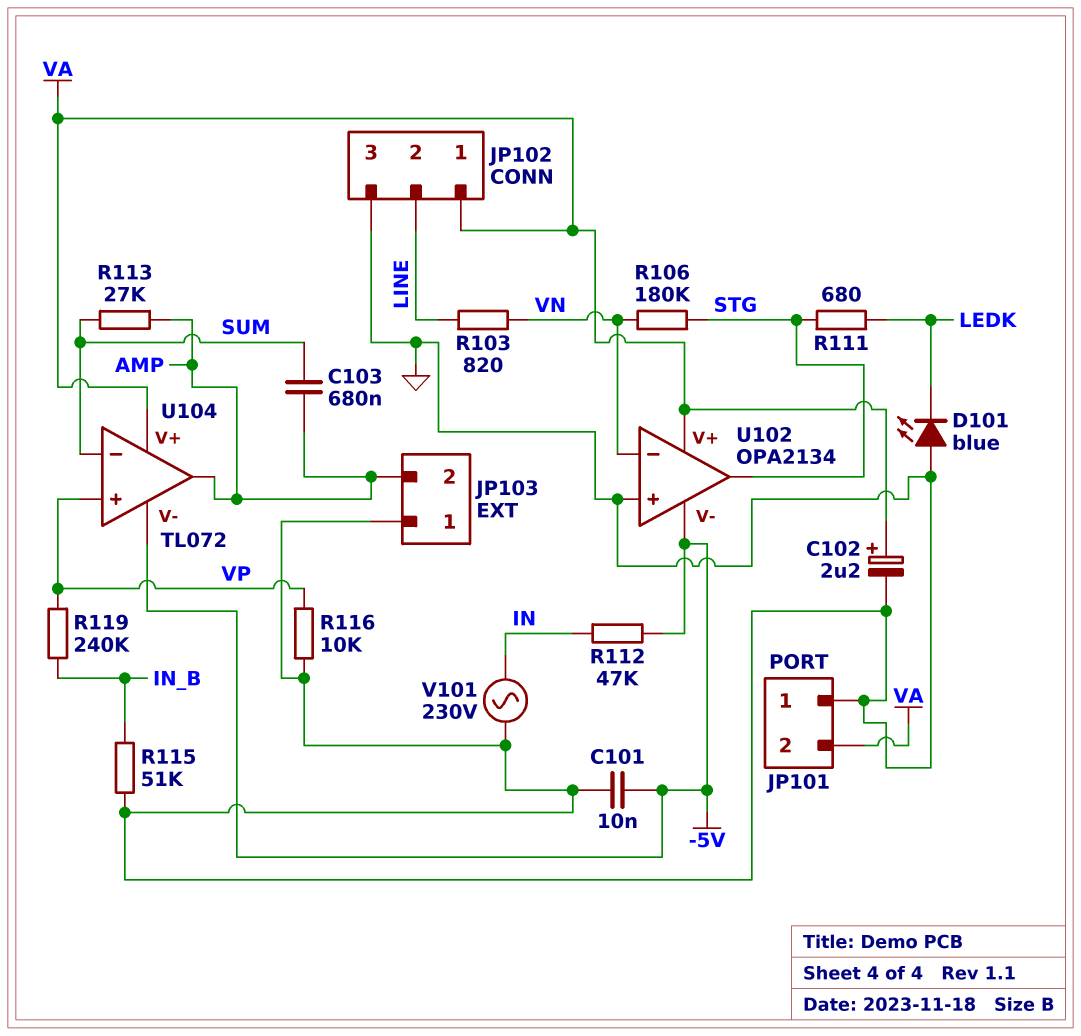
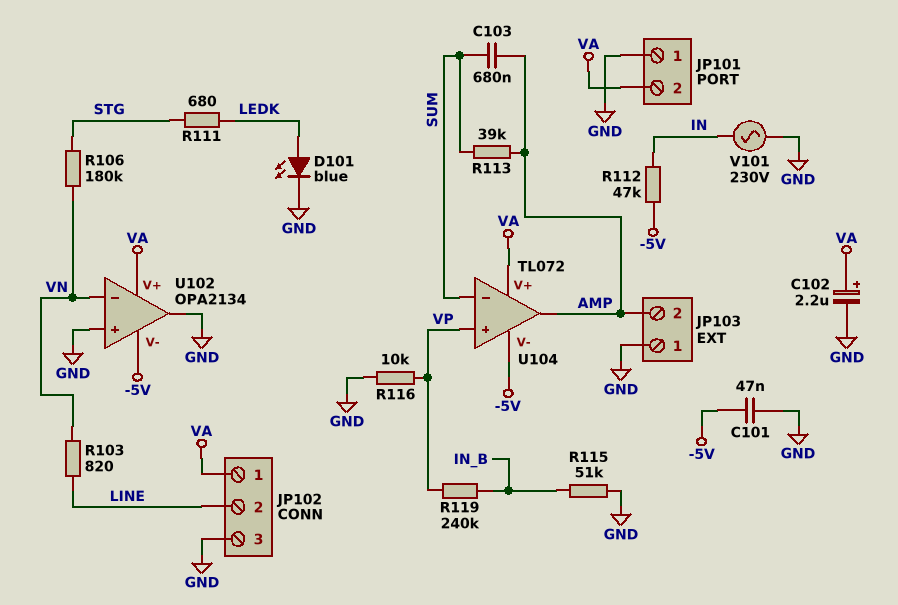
C101: 10nF (-5V, GND) -> 47nF (-5V, GND)
D101: LED blue (A GND, K LEDK) -> LED blue (A LEDK, K GND)
R113: 27k (AMP, SUM) -> 39k (AMP, SUM)
U102 pin out: STG -> GND

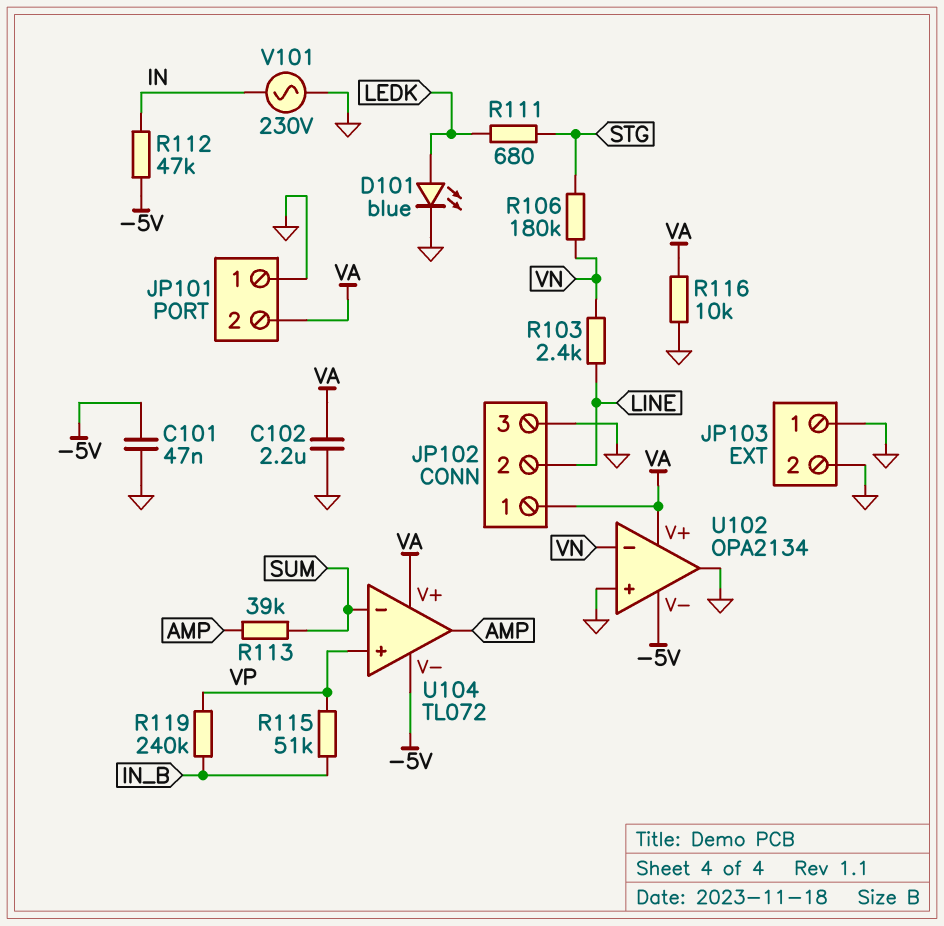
C102: 2.2uF (plus VA, minus GND) -> 2.2uF (GND, VA)
C103: 680nF (AMP, SUM) -> none
JP103 pin 2: AMP -> GND
R103: 820 (LINE, VN) -> 2.4k (LINE, VN)
R115: 51k (GND, IN_B) -> 51k (IN_B, VP)
R116: 10k (GND, VP) -> 10k (GND, VA)

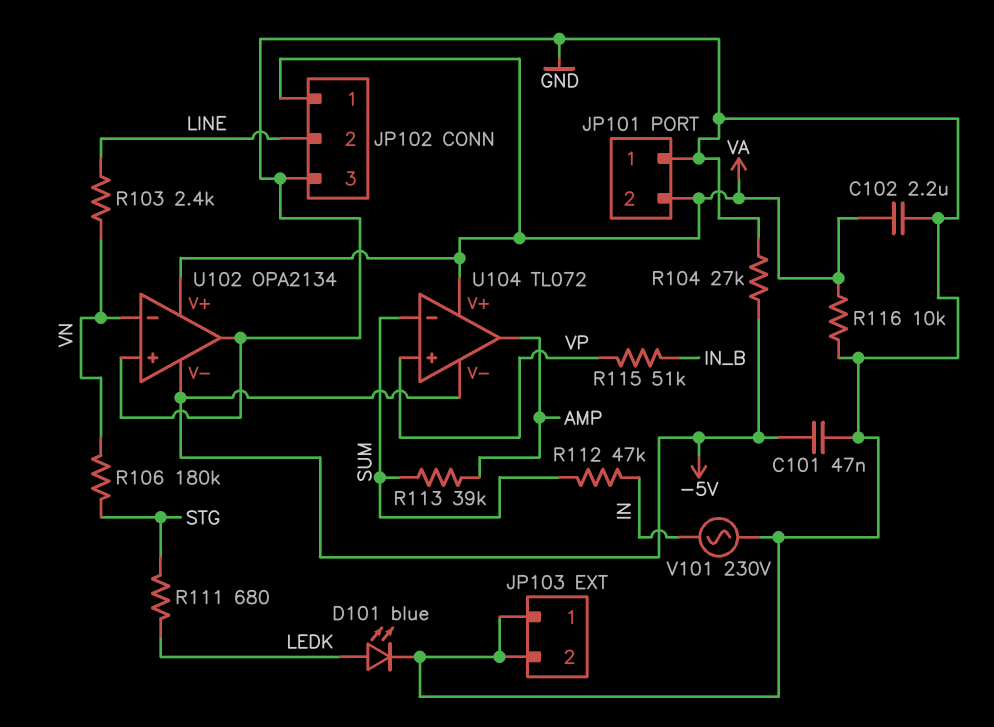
R104: none -> 27k (-5V, GND)
R112: 47k (-5V, IN) -> 47k (IN, SUM)
R119: 240k (IN_B, VP) -> none

